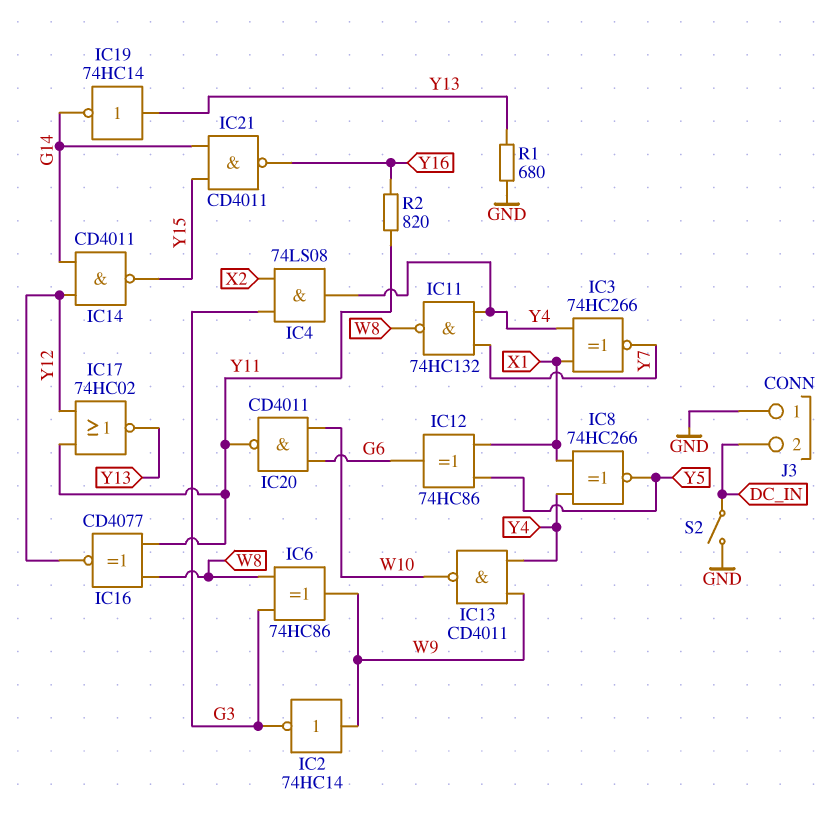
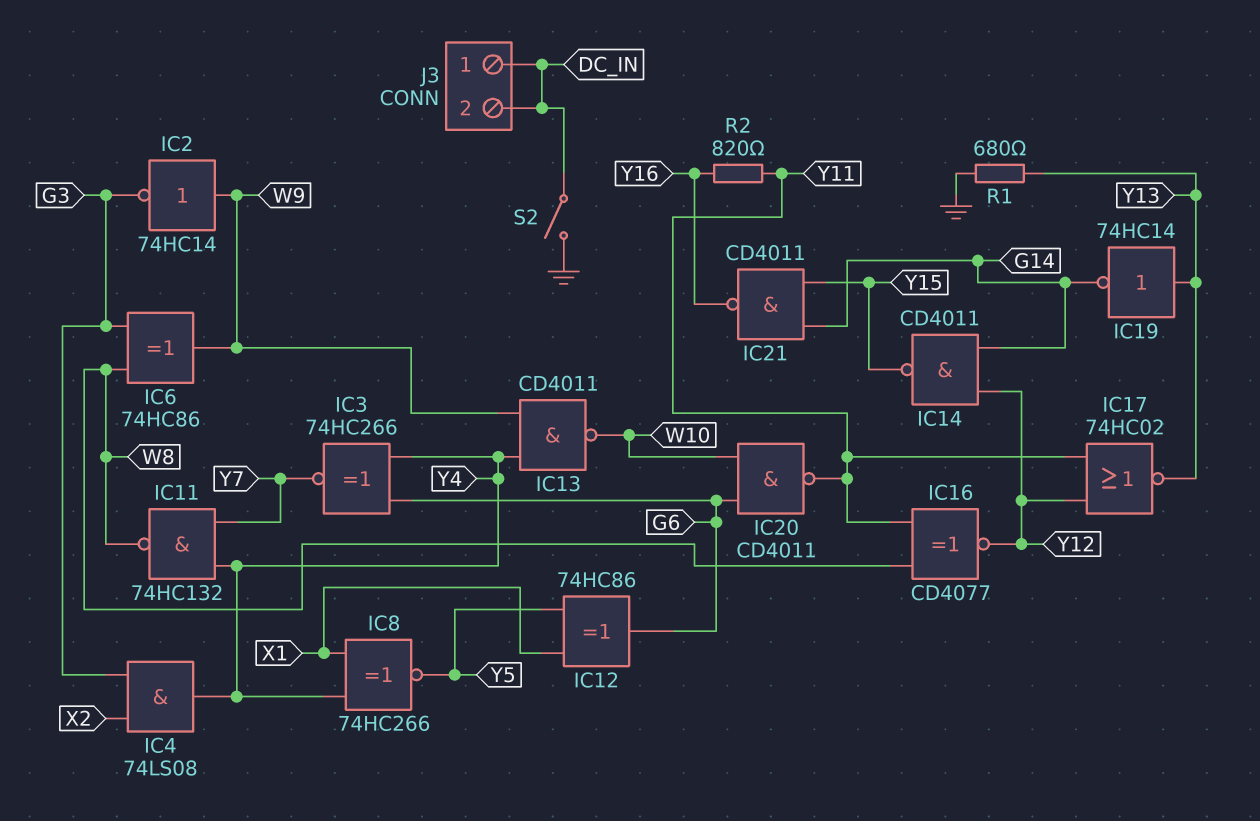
IC3: XNOR 74HC266 (in X1, in Y4, out Y7) -> XNOR 74HC266 (in G6, in Y4, out Y7)
J3 pin 1: GND -> DC_IN

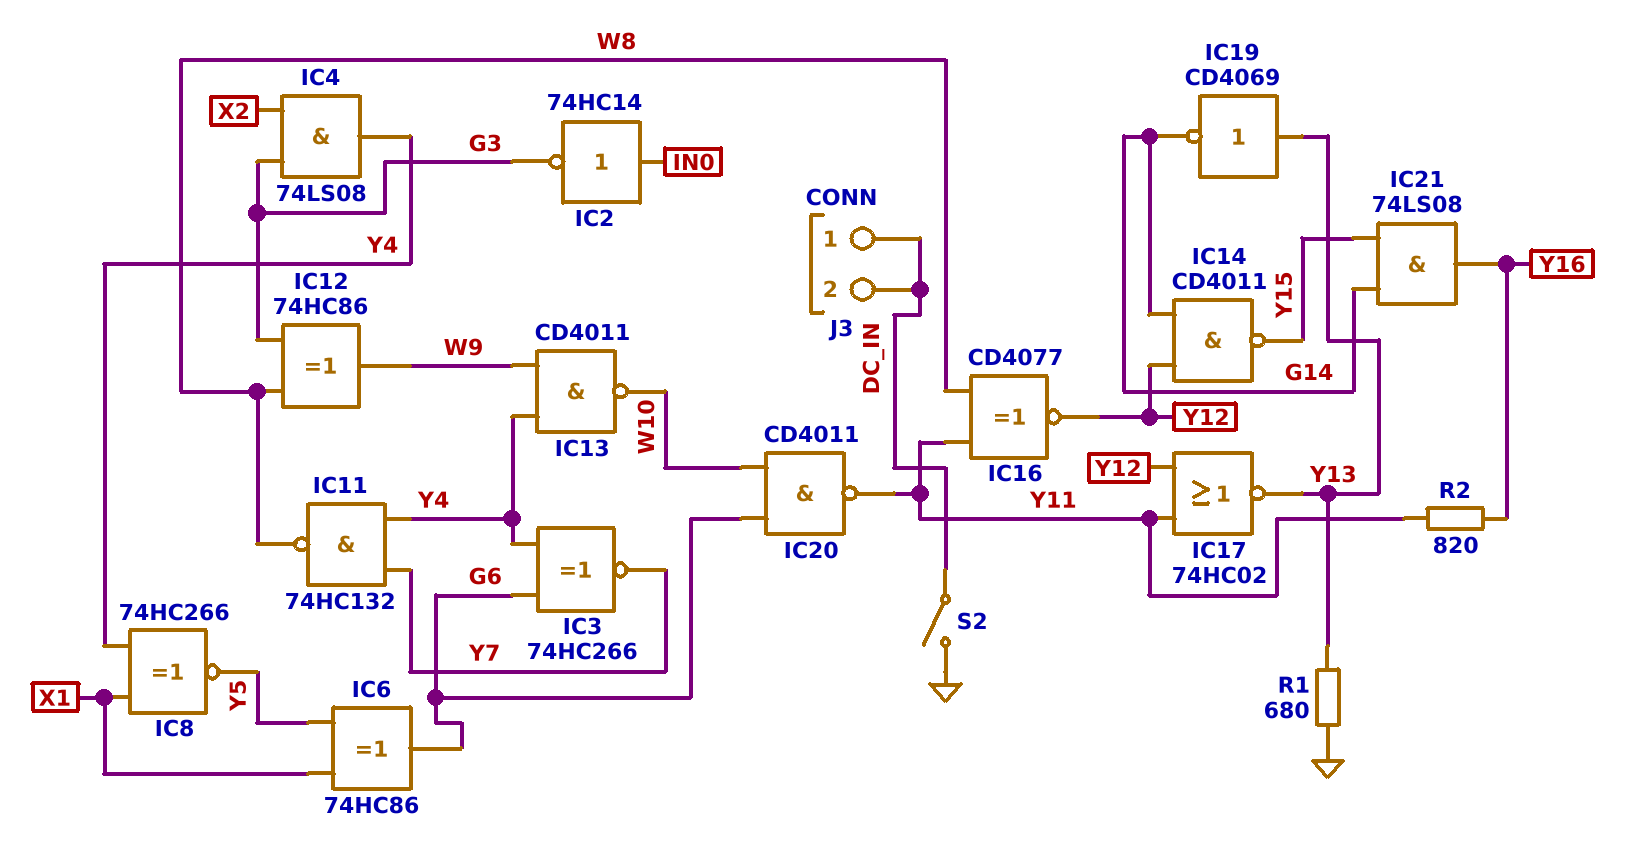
IC2: NOT 74HC14 (in W9, out G3) -> NOT 74HC14 (in IN0, out G3)
IC6: XOR 74HC86 (in G3, in W8, out W9) -> XOR 74HC86 (in X1, in Y5, out G6)
IC12: XOR 74HC86 (in X1, in Y5, out G6) -> XOR 74HC86 (in G3, in W8, out W9)
IC19: NOT 74HC14 (in Y13, out G14) -> NOT CD4069 (in Y13, out G14)
IC21: NAND CD4011 (in G14, in Y15, out Y16) -> AND 74LS08 (in G14, in Y15, out Y16)

